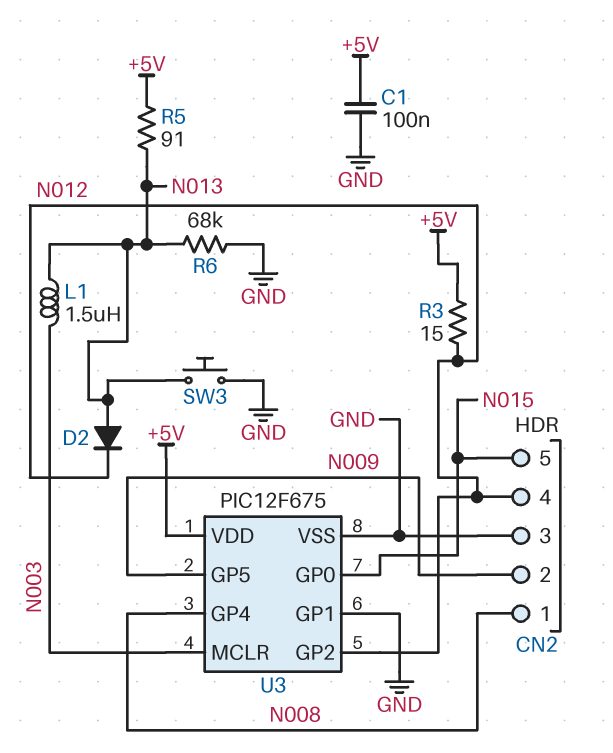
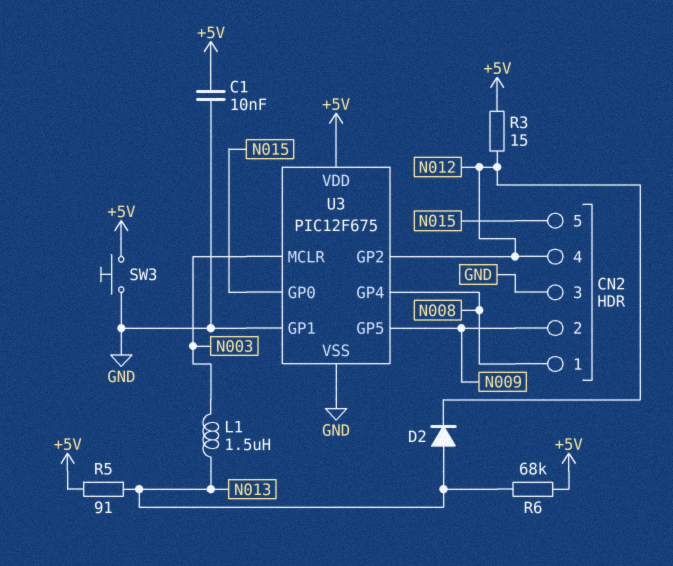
C1: 100nF (+5V, GND) -> 10nF (+5V, GND)
R6: 68k (GND, N013) -> 68k (+5V, N013)
SW3: button (GND, N013) -> button (+5V, GND)

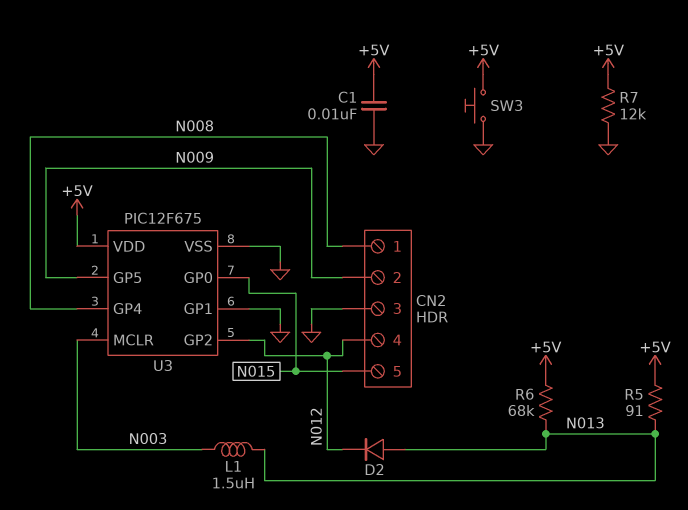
R3: 15 (+5V, N012) -> none
R7: none -> 12k (+5V, GND)

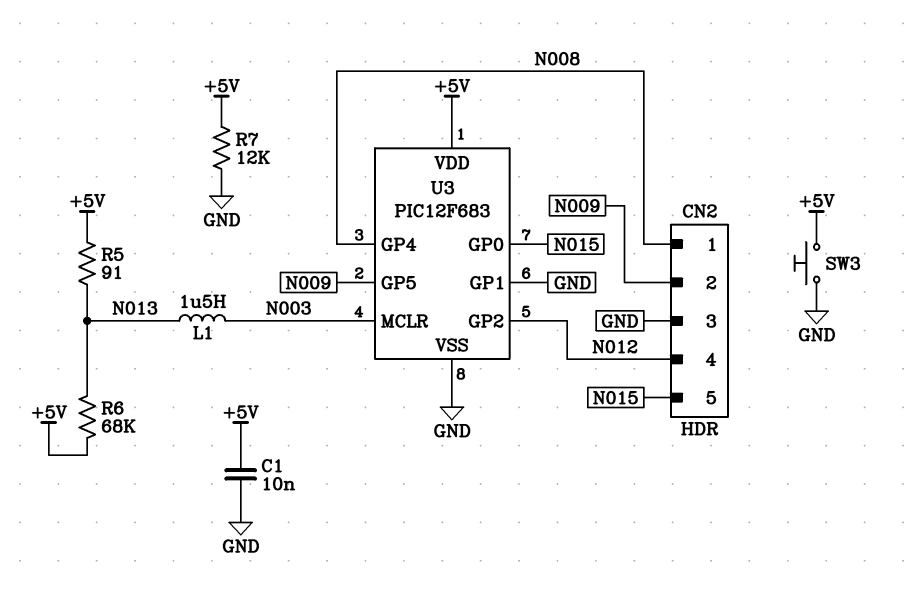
D2: diode (A N013, K N012) -> none
U3: PIC12F675 -> PIC12F683

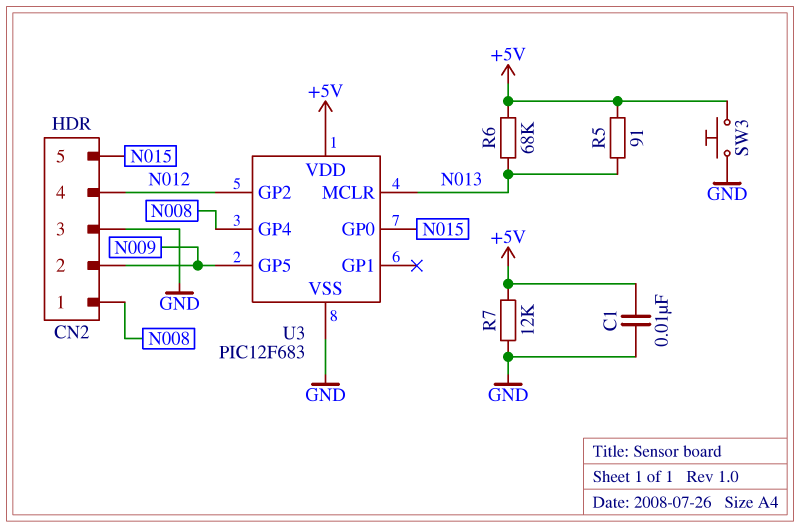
L1: 1.5uH (N003, N013) -> none
U3 pin GP1: GND -> none
U3 pin MCLR: N003 -> N013

